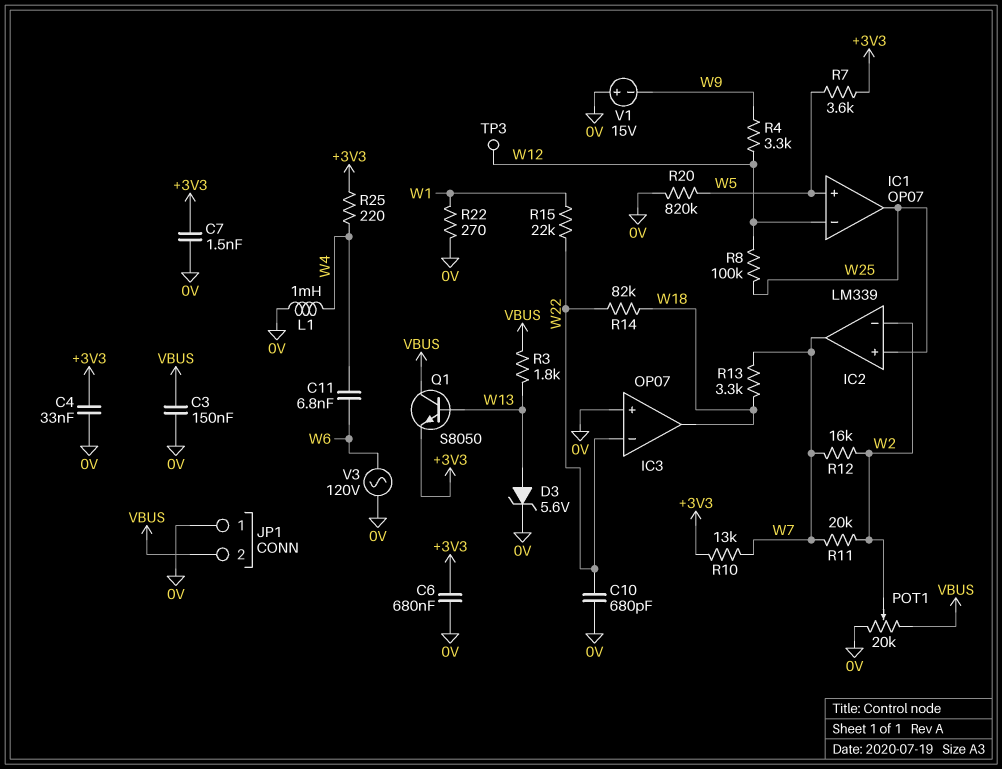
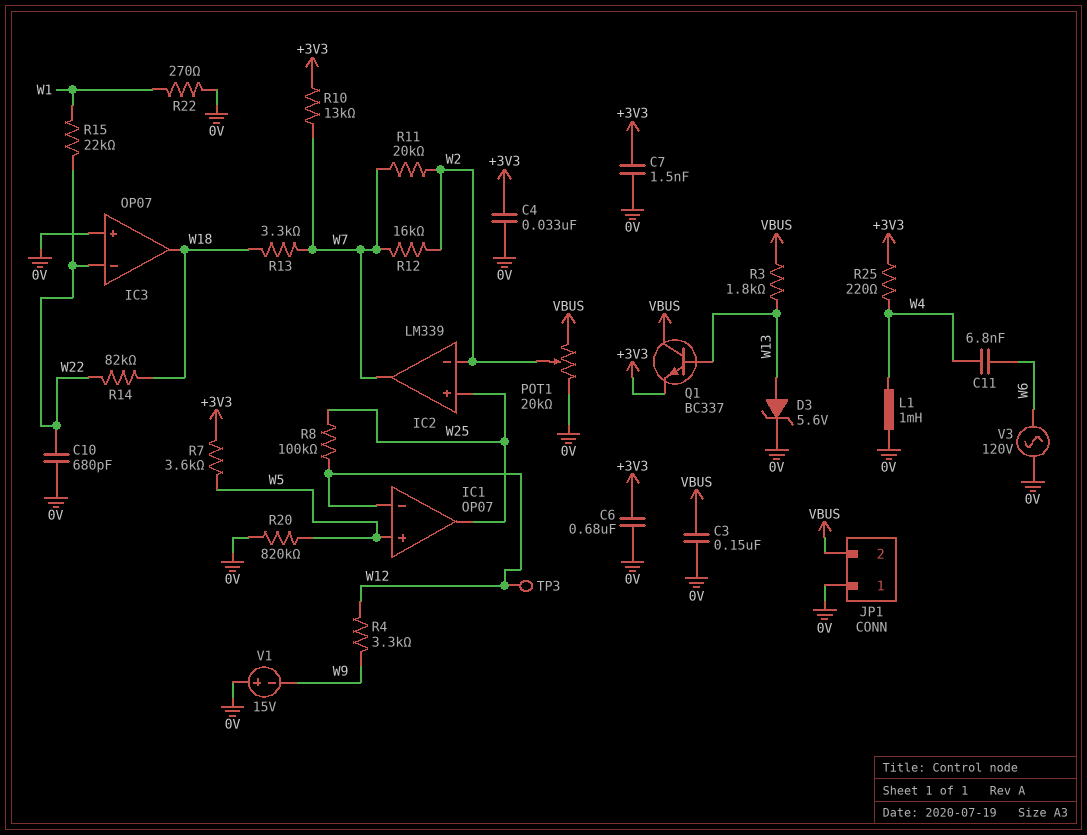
Q1: NPN S8050 (B W13, C VBUS, E +3V3) -> NPN BC337 (B W13, C VBUS, E +3V3)

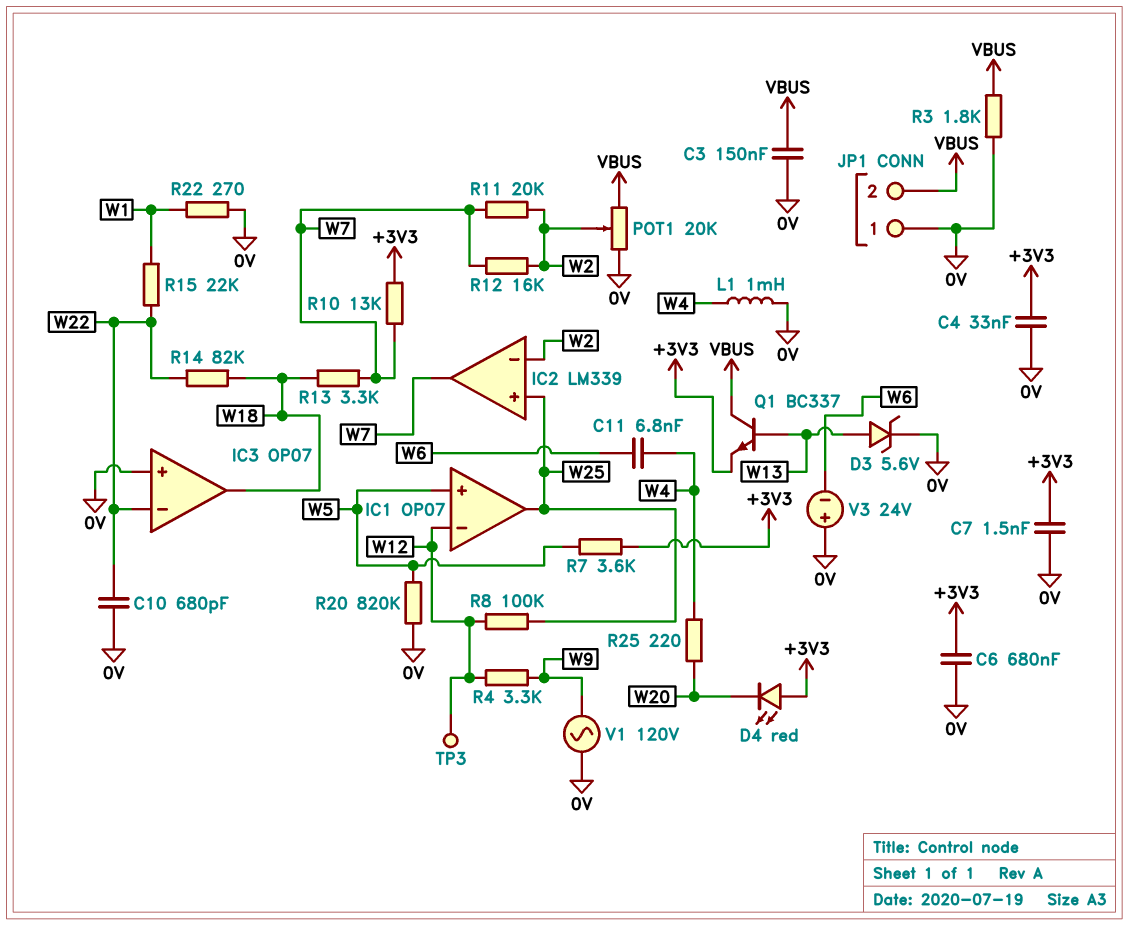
D4: none -> LED red (A +3V3, K W20)
R3: 1.8k (VBUS, W13) -> 1.8k (0V, VBUS)
R25: 220 (+3V3, W4) -> 220 (W4, W20)
V1: 15V (plus 0V, minus W9) -> AC 120V (0V, W9)
V3: AC 120V (0V, W6) -> 24V (plus 0V, minus W6)

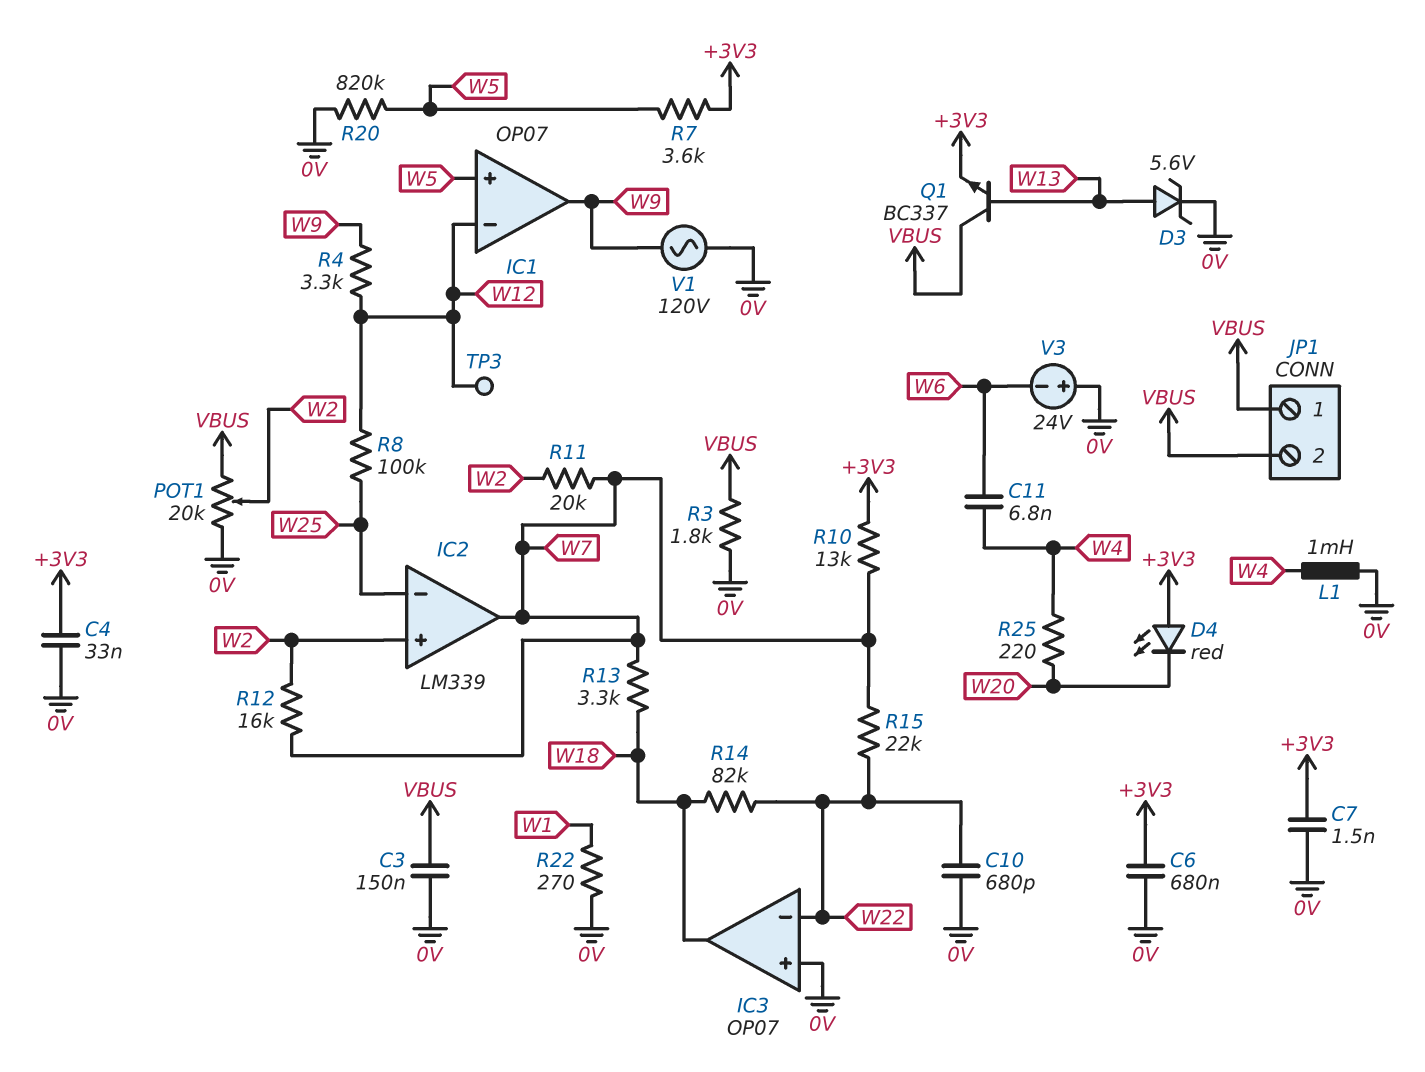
IC1 pin out: W25 -> W9
IC2 pin in+: W25 -> W2
IC2 pin in-: W2 -> W25
JP1 pin 1: 0V -> VBUS
R15: 22k (W1, W22) -> 22k (W7, W22)

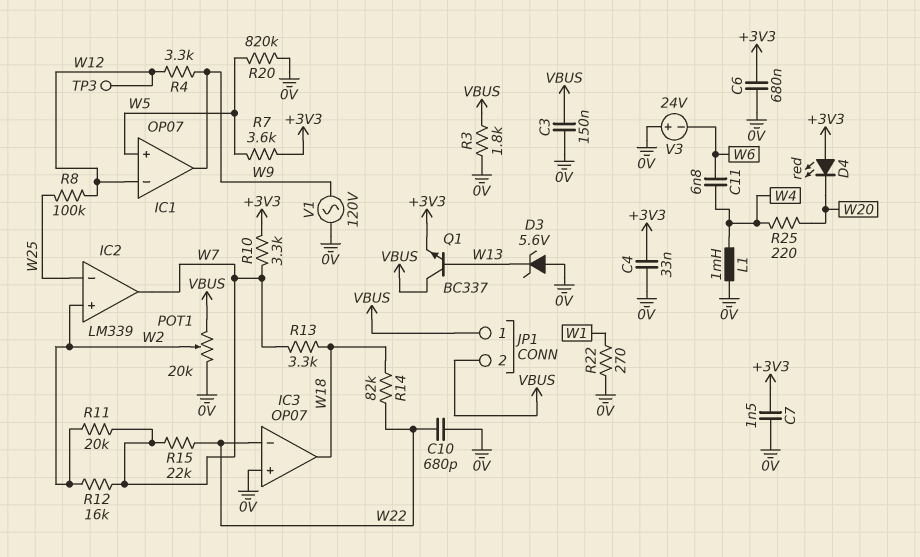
D3: zener 5.6V (A W13, K 0V) -> zener 5.6V (A 0V, K W13)
R10: 13k (+3V3, W7) -> 3.3k (+3V3, W7)

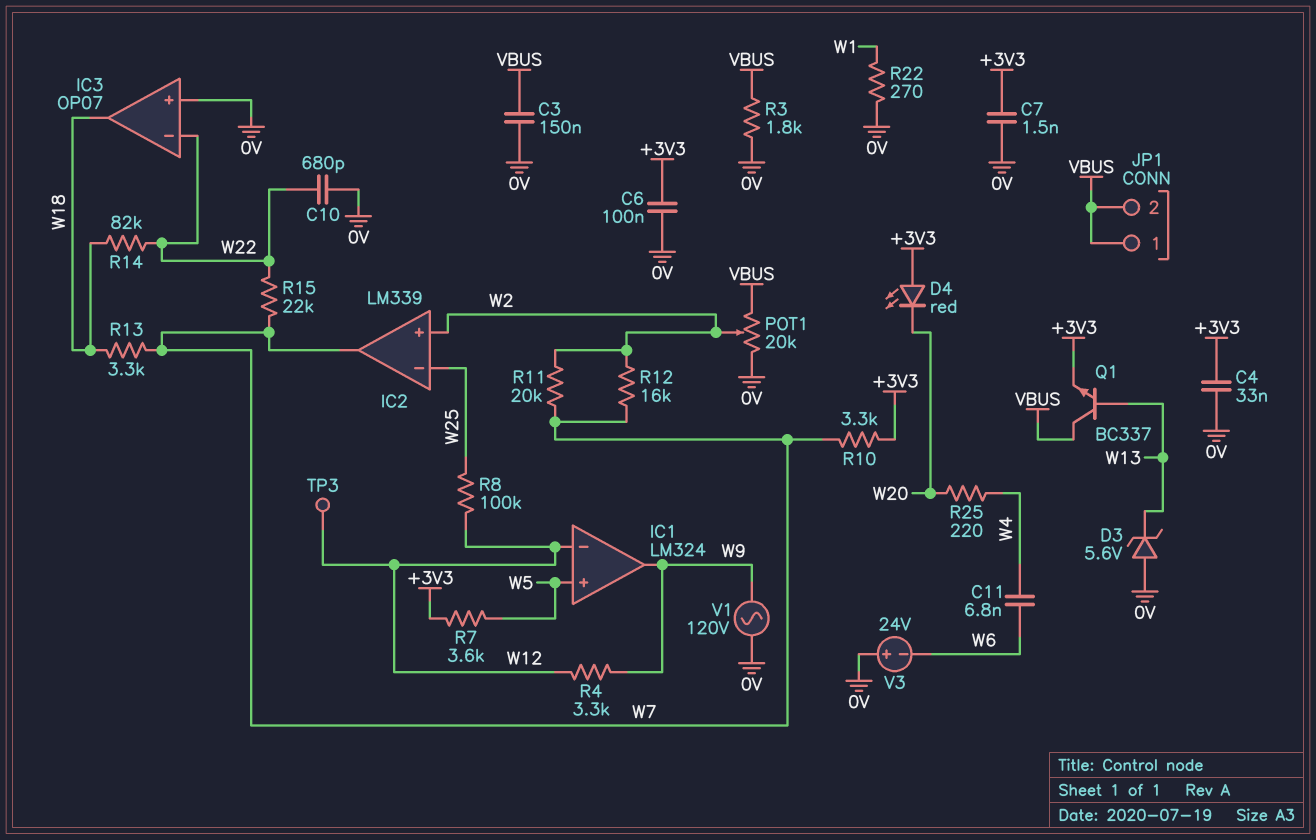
C6: 680nF (+3V3, 0V) -> 100nF (+3V3, 0V)
IC1: OP07 -> LM324
L1: 1mH (0V, W4) -> none
R20: 820k (0V, W5) -> none

